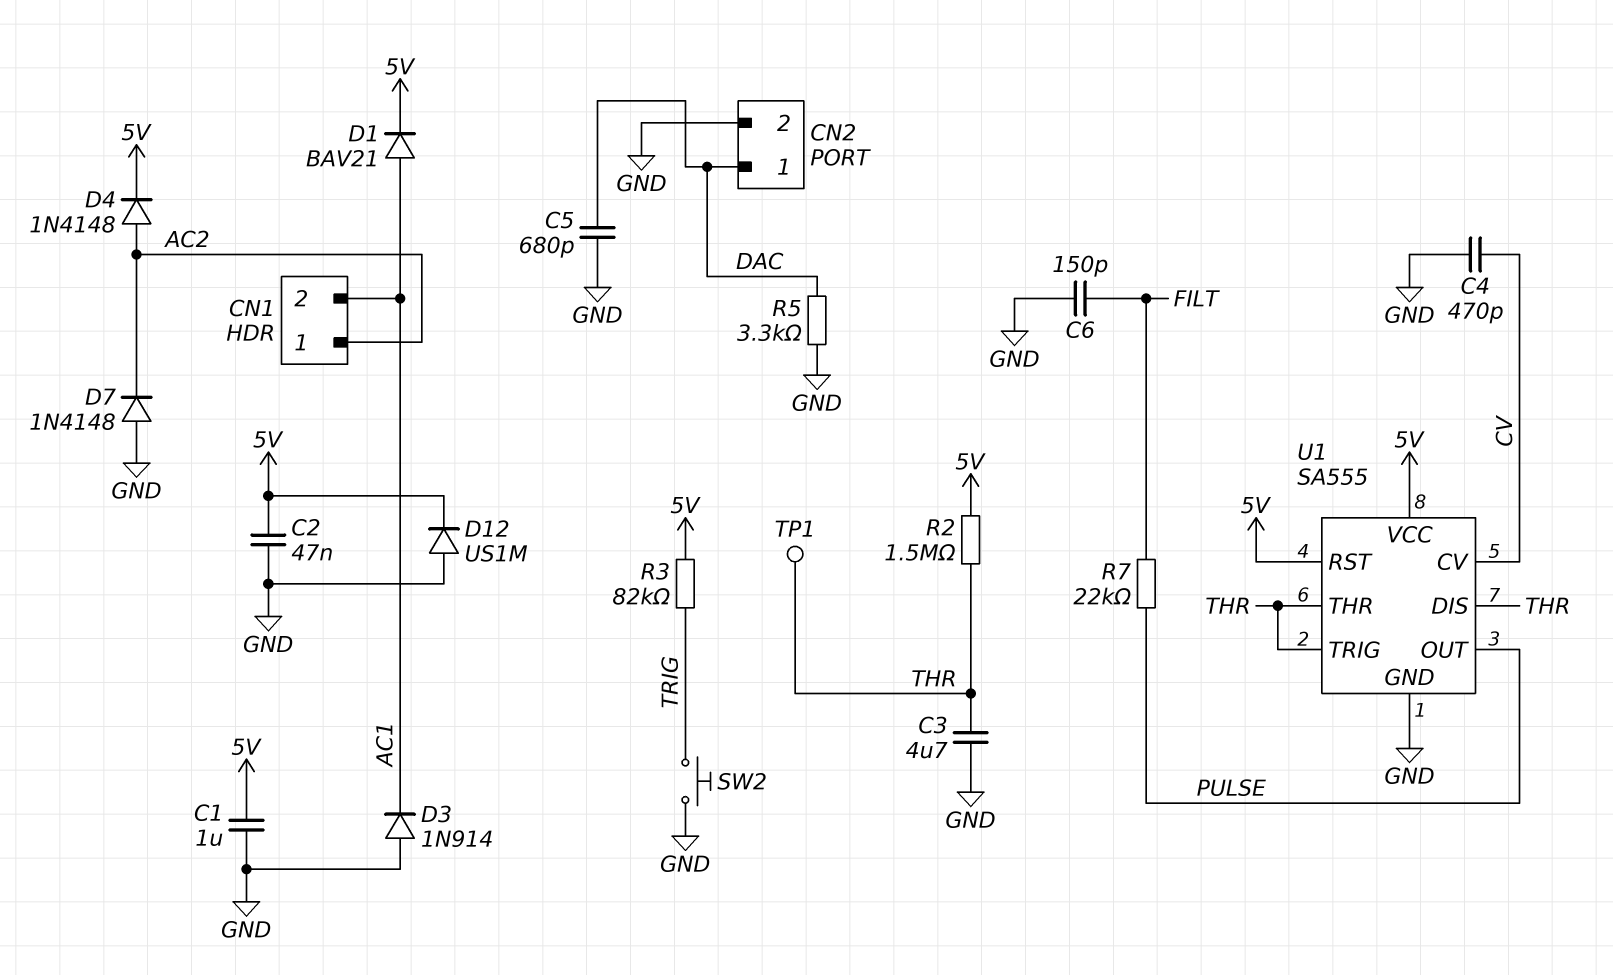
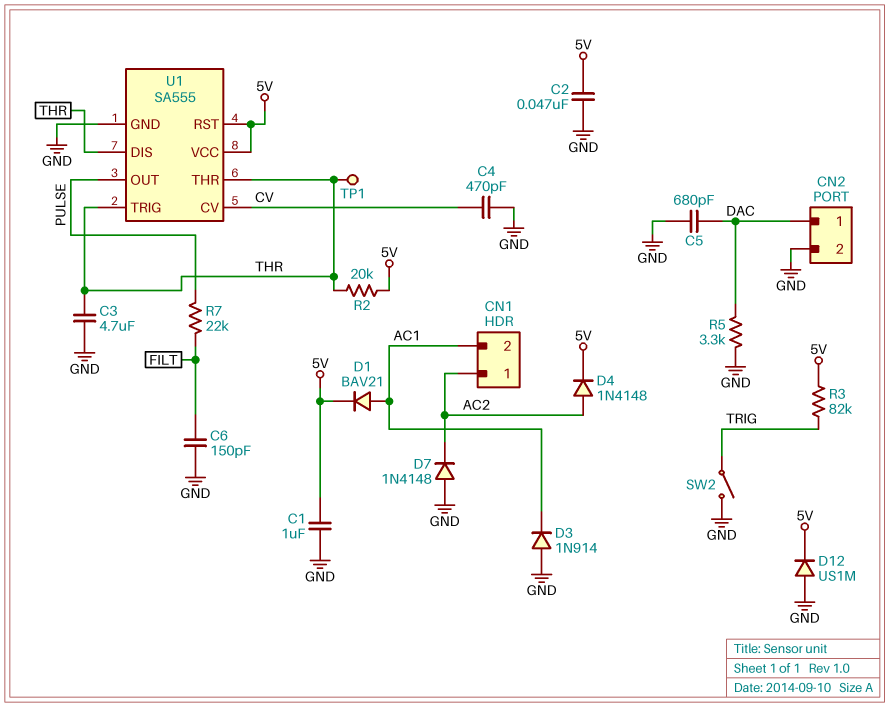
R2: 1.5M (5V, THR) -> 20k (5V, THR)
SW2: button (GND, TRIG) -> switch (GND, TRIG)

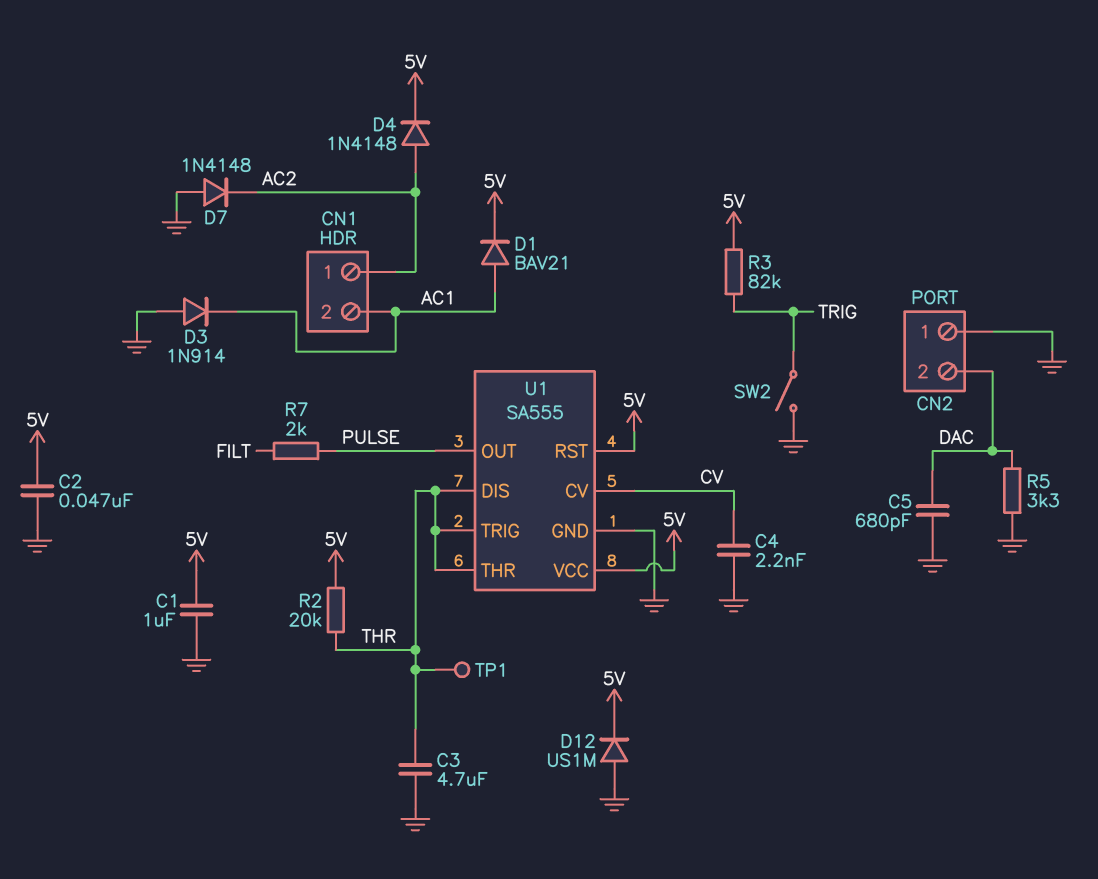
C4: 470pF (CV, GND) -> 2.2nF (CV, GND)
C6: 150pF (FILT, GND) -> none
CN2 pin 1: DAC -> GND
CN2 pin 2: GND -> DAC
R7: 22k (FILT, PULSE) -> 2k (FILT, PULSE)

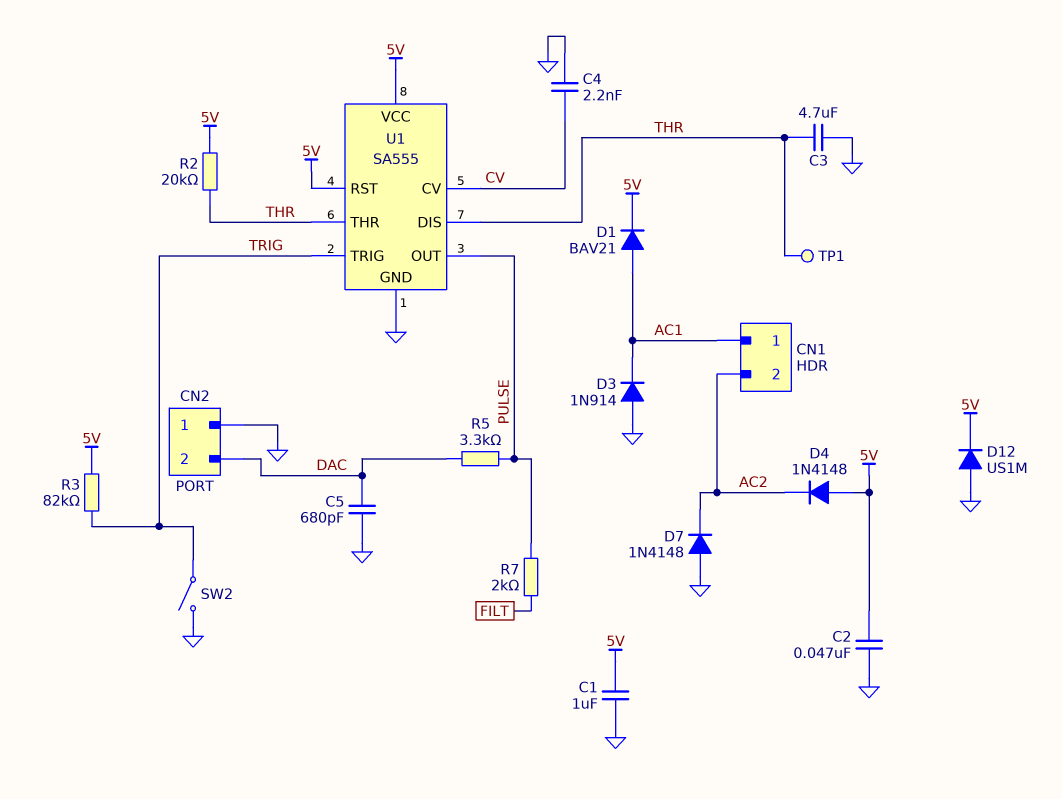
CN1 pin 1: AC2 -> AC1
CN1 pin 2: AC1 -> AC2
D4: diode 1N4148 (A AC2, K 5V) -> diode 1N4148 (A 5V, K AC2)
R5: 3.3k (DAC, GND) -> 3.3k (DAC, PULSE)
U1 pin TRIG: THR -> TRIG

